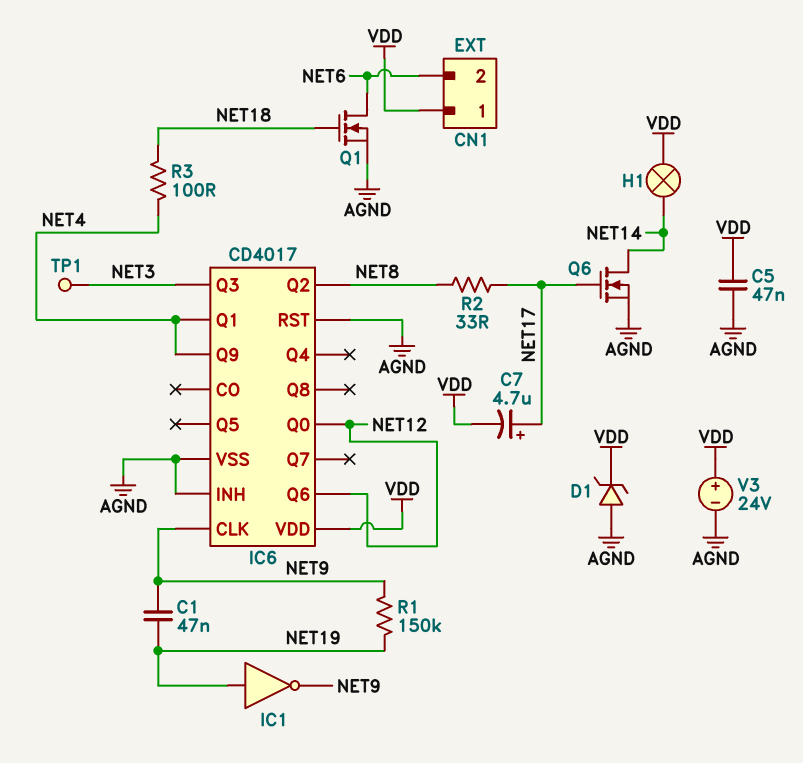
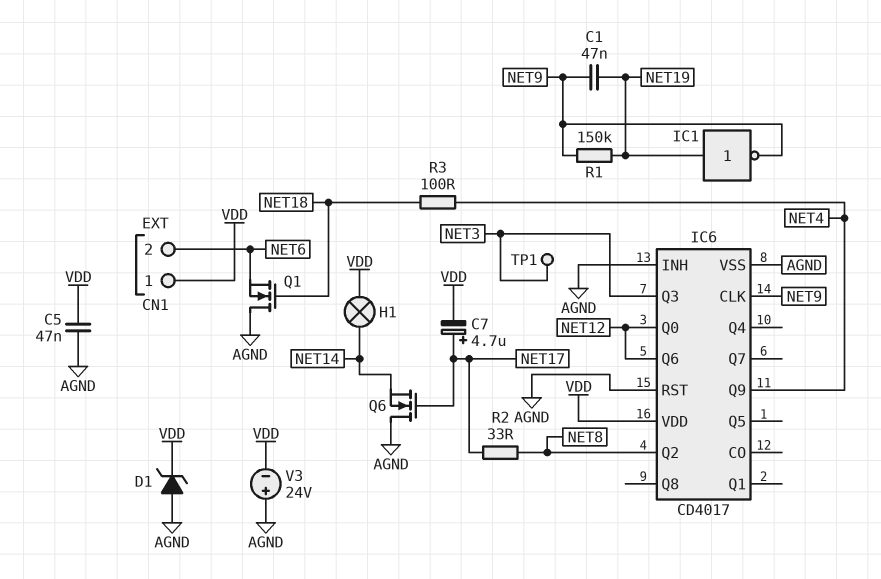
IC6 pin Q1: NET4 -> none
Q1: NMOS (G NET18, D NET6, S AGND) -> NMOS (G NET18, D AGND, S NET6)
Q6: NMOS (G NET17, D NET14, S AGND) -> NMOS (G NET17, D AGND, S NET14)
V3: 24V (plus VDD, minus AGND) -> 24V (plus AGND, minus VDD)

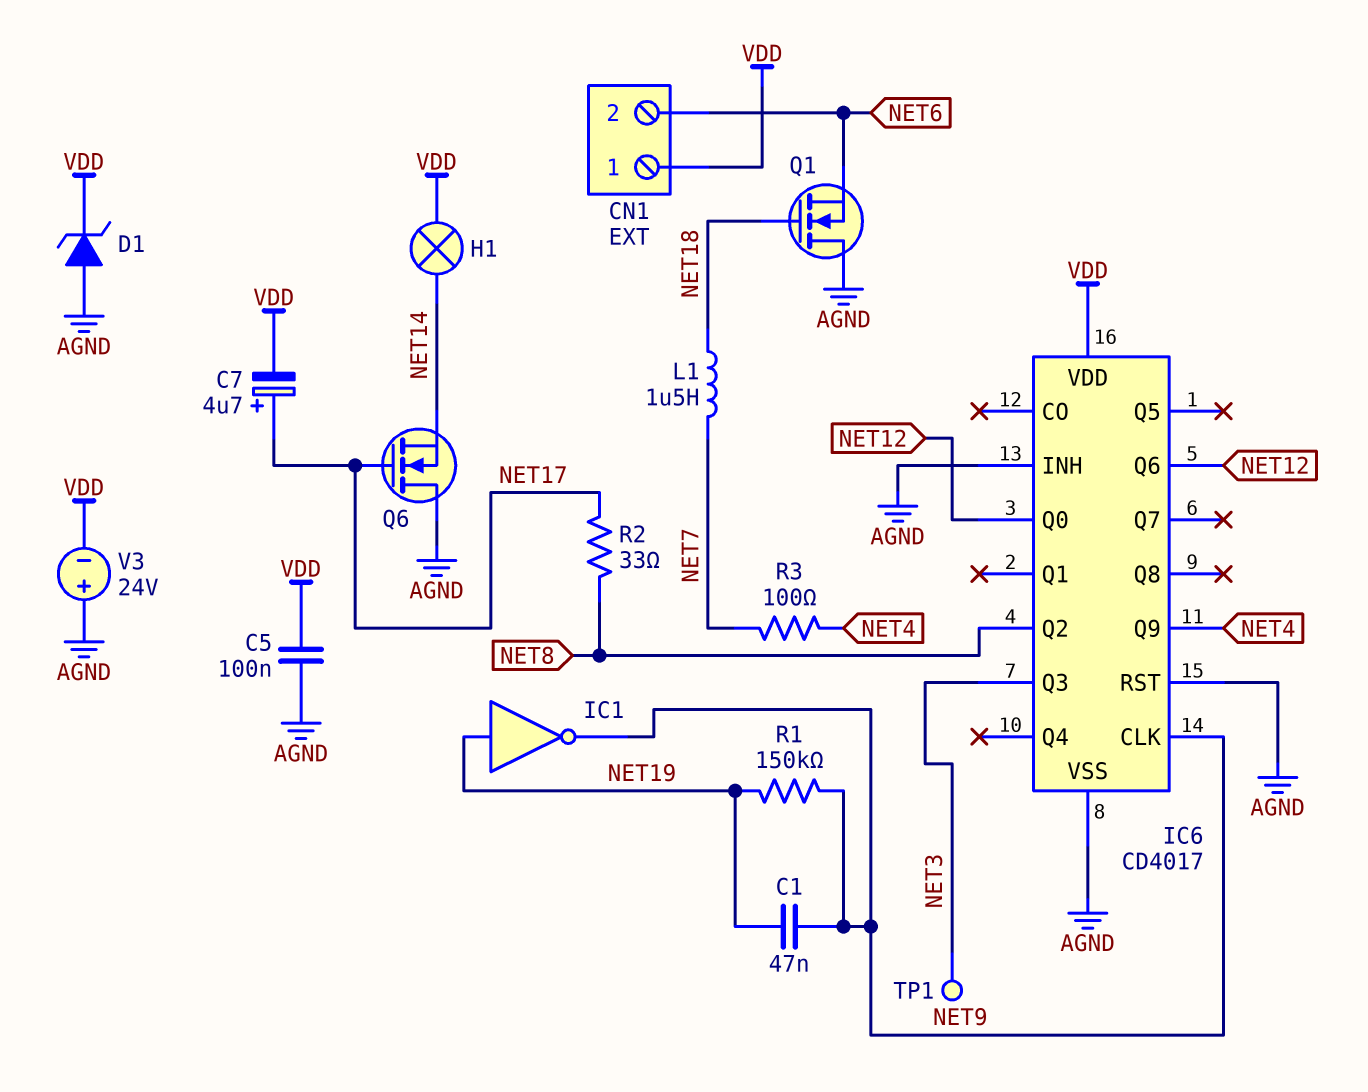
C5: 47nF (AGND, VDD) -> 100nF (AGND, VDD)
L1: none -> 1.5uH (NET7, NET18)
R3: 100 (NET4, NET18) -> 100 (NET4, NET7)

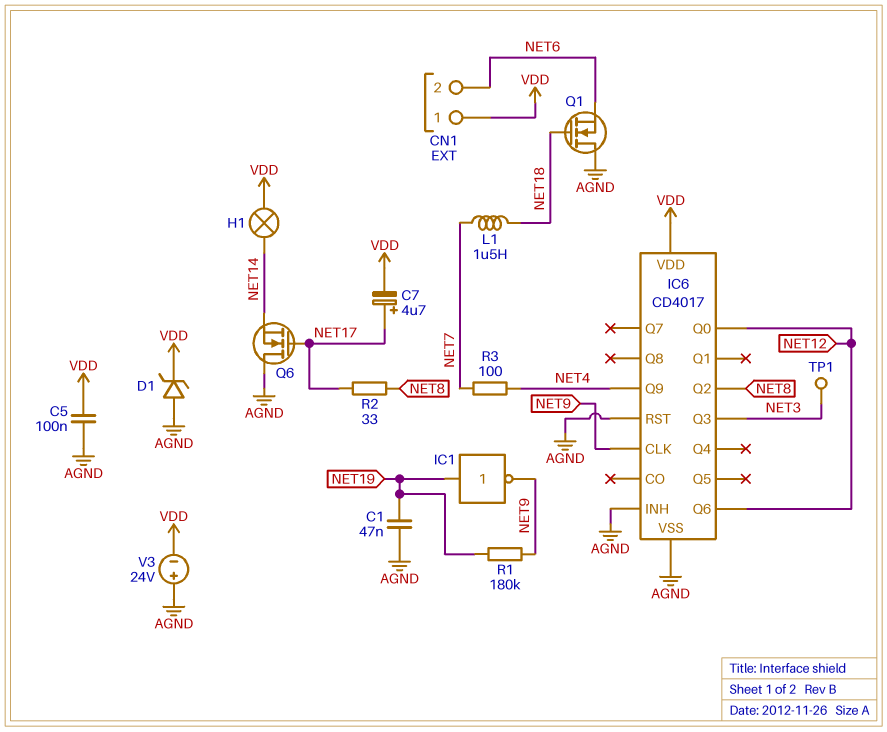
C1: 47nF (NET9, NET19) -> 47nF (AGND, NET19)
R1: 150k (NET9, NET19) -> 180k (NET9, NET19)

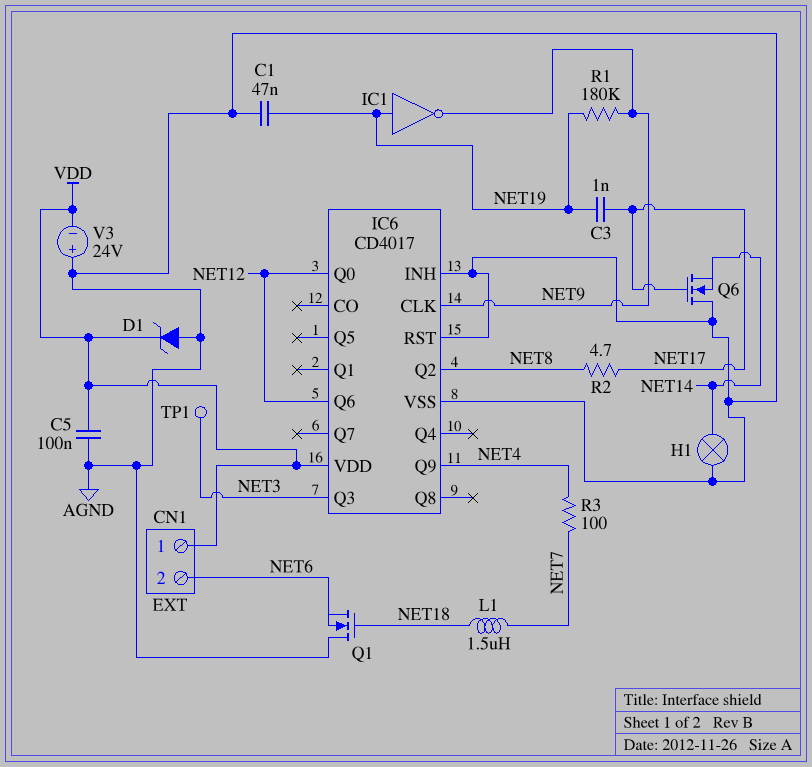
C3: none -> 1nF (NET17, NET19)
C7: 4.7uF (plus NET17, minus VDD) -> none
H1: lamp (NET14, VDD) -> lamp (AGND, NET14)
R2: 33 (NET8, NET17) -> 4.7 (NET8, NET17)

